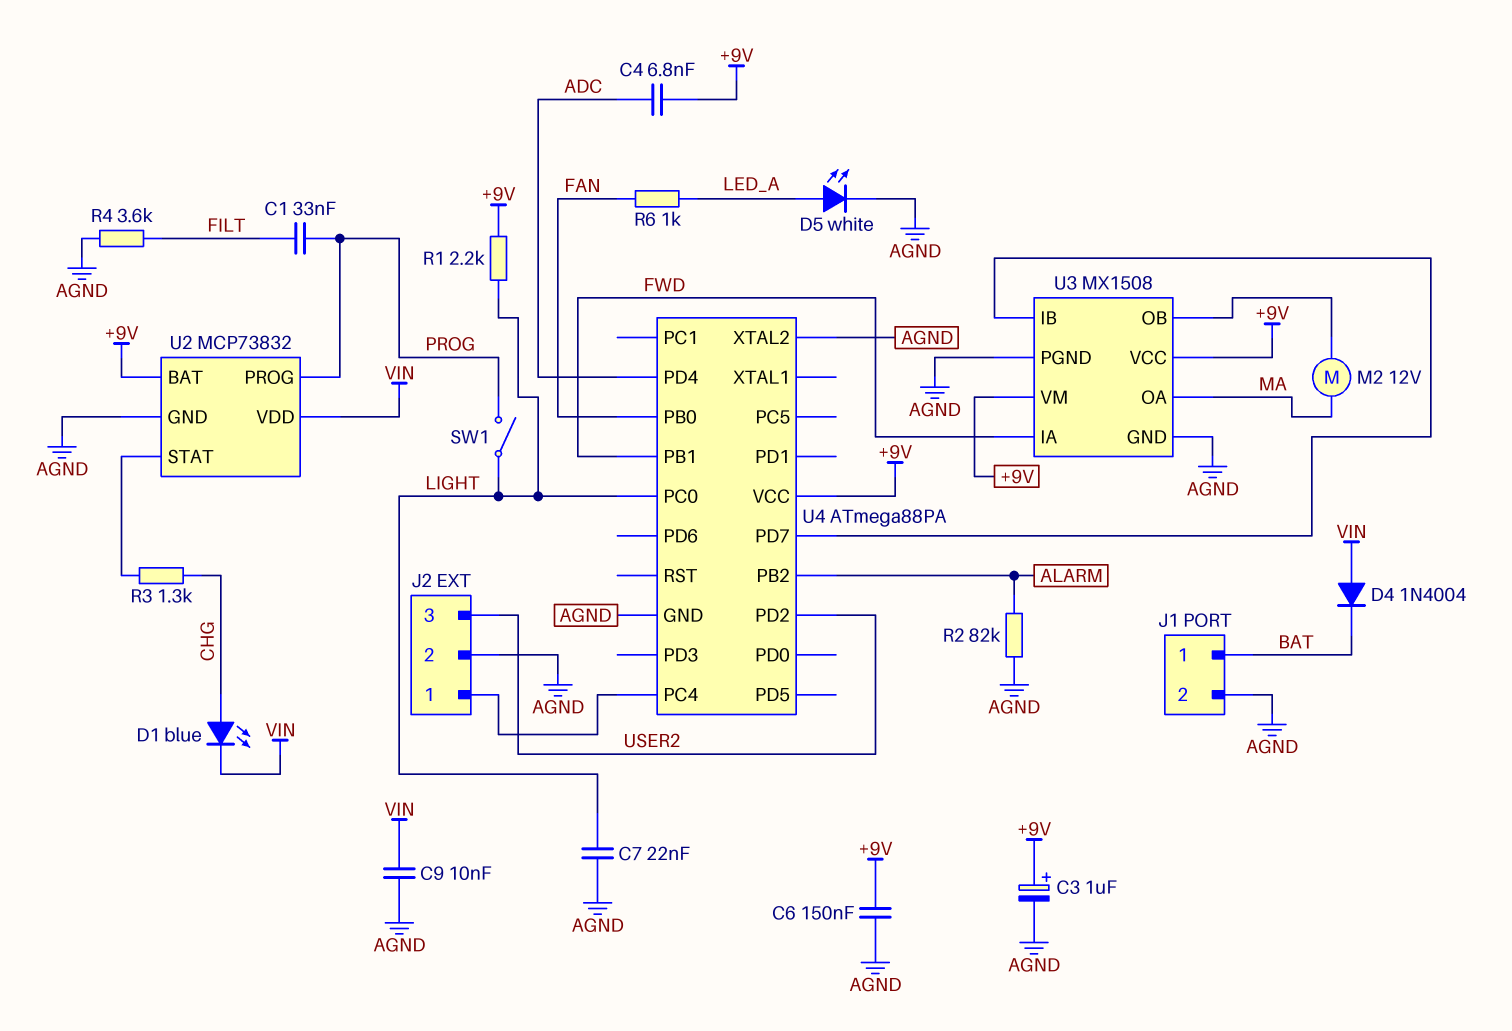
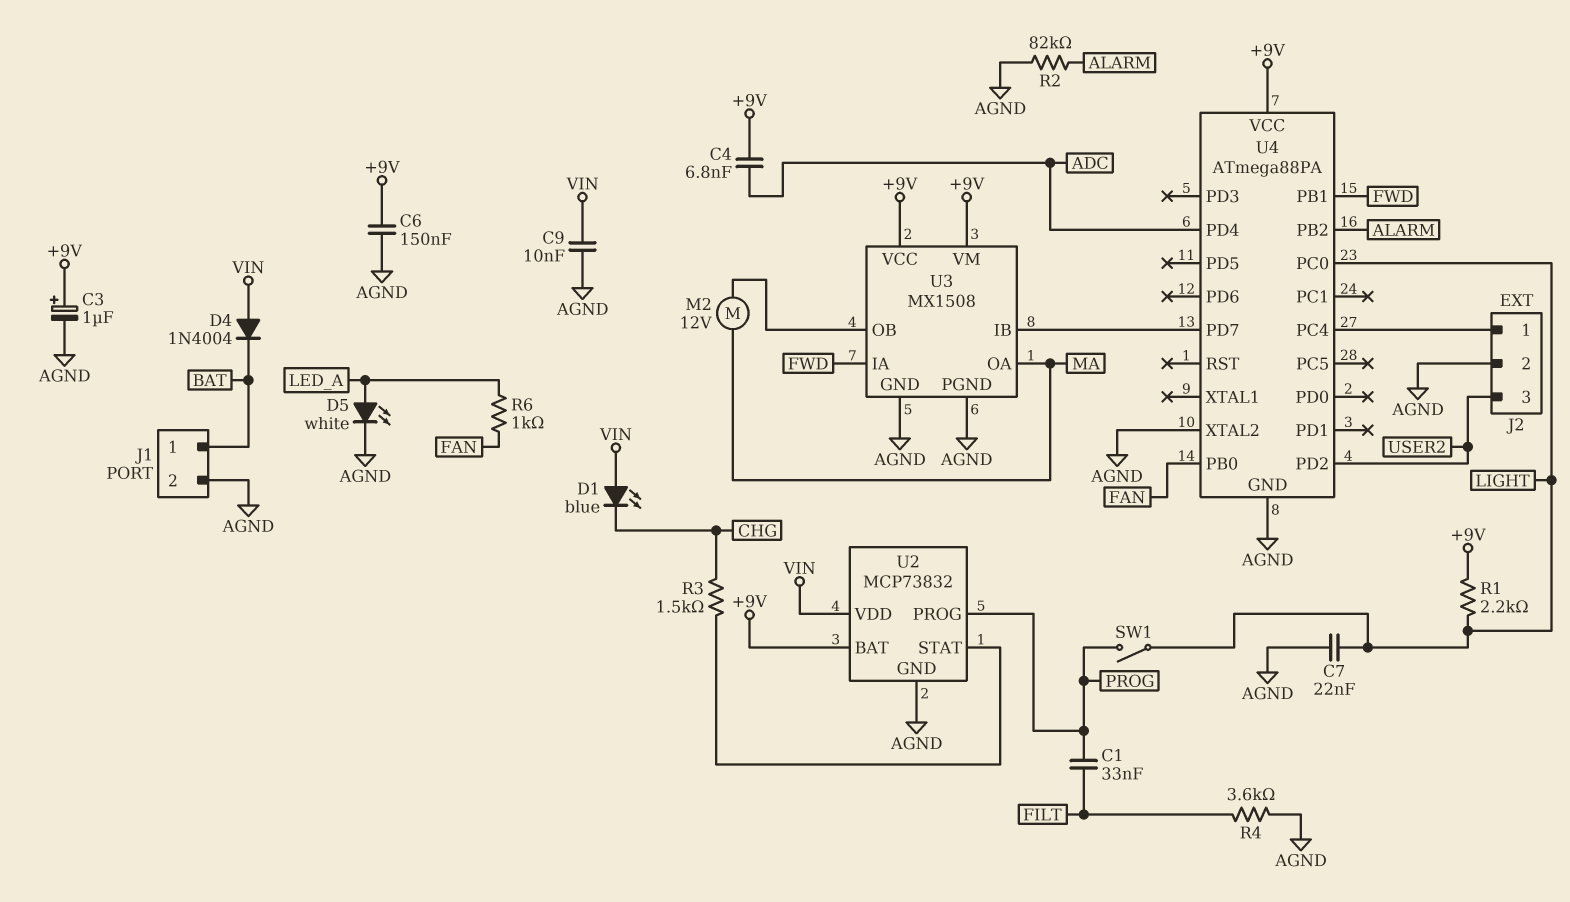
D1: LED blue (A CHG, K VIN) -> LED blue (A VIN, K CHG)
R3: 1.3k (CHG, U2/STAT) -> 1.5k (CHG, U2/STAT)

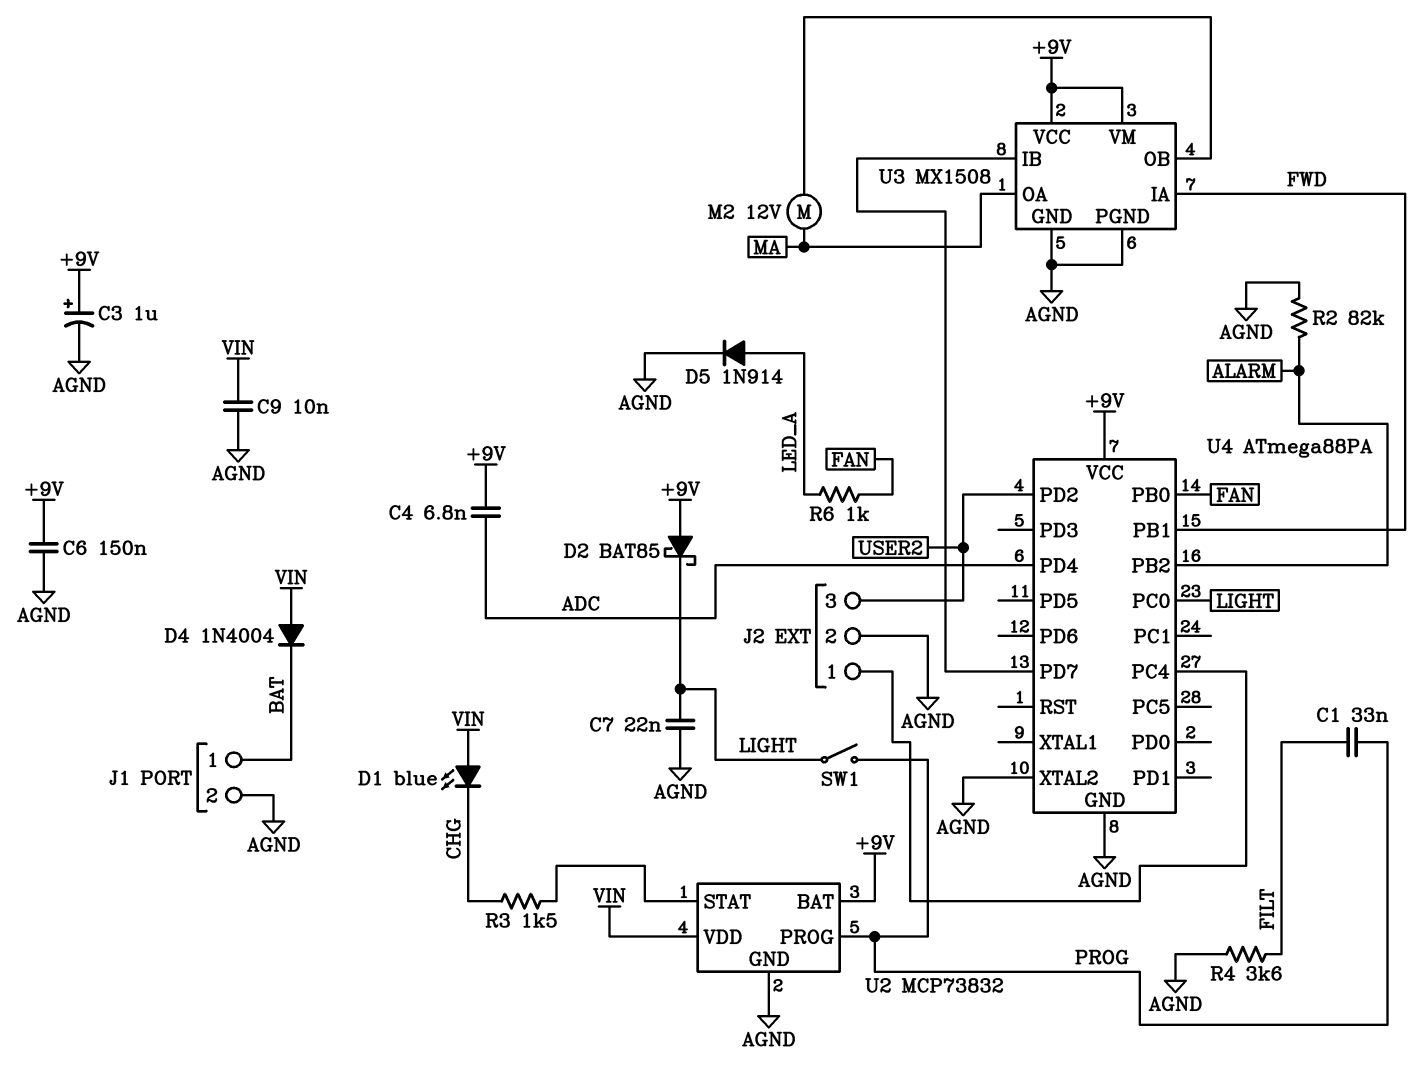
D2: none -> schottky BAT85 (A +9V, K LIGHT)
D5: LED white (A LED_A, K AGND) -> diode 1N914 (A LED_A, K AGND)
R1: 2.2k (+9V, LIGHT) -> none

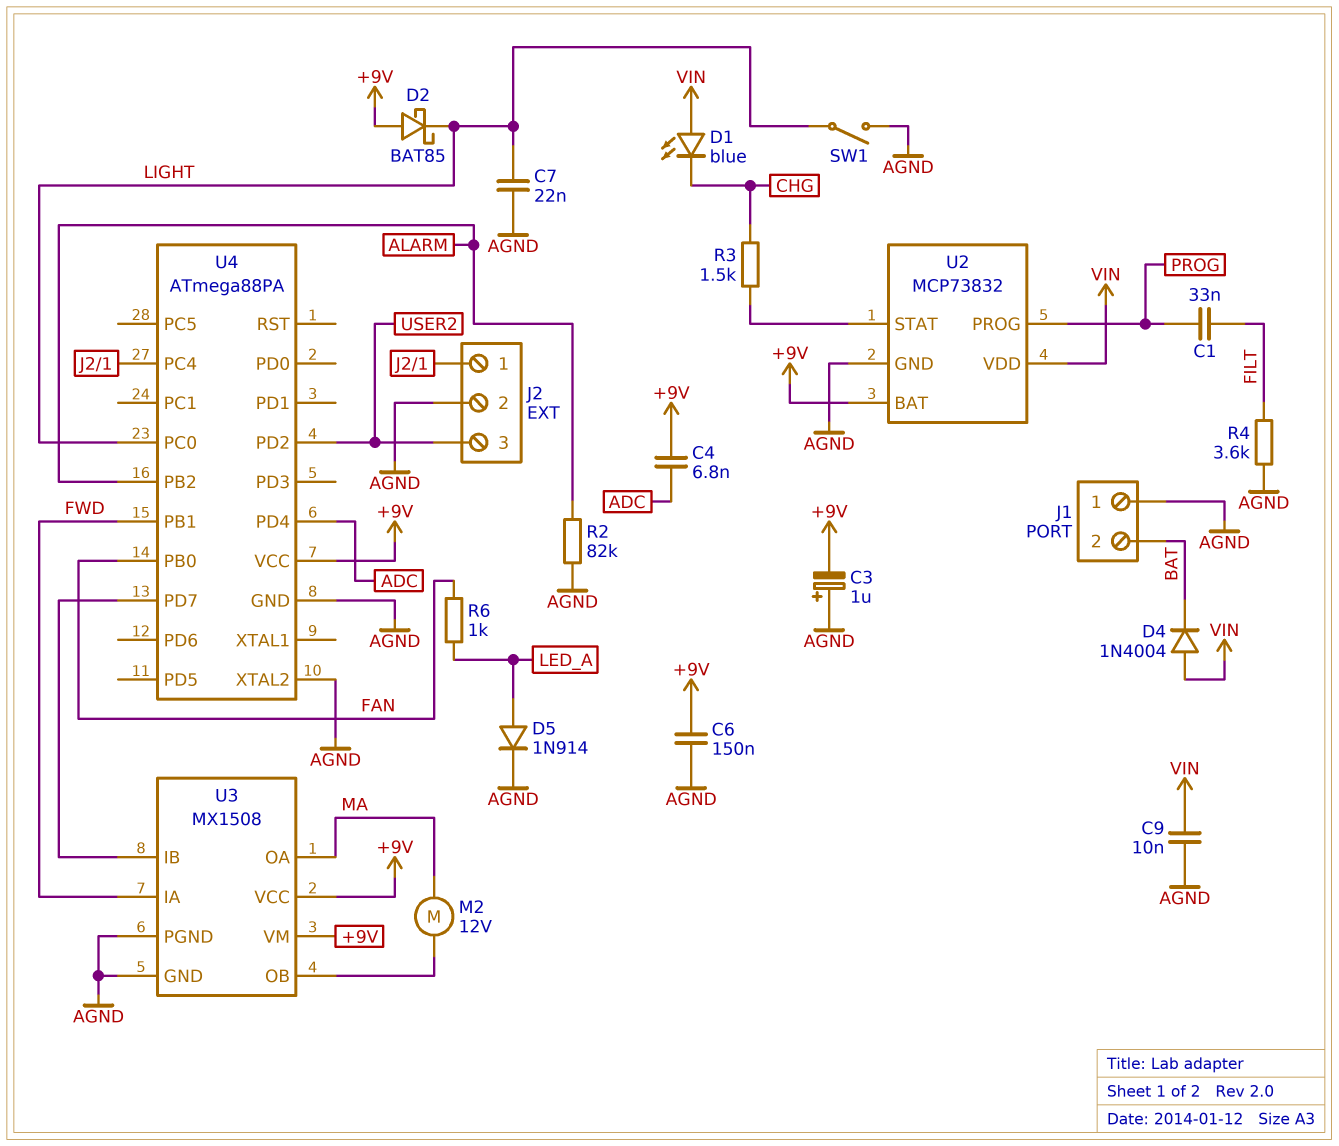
C3: 1uF (plus +9V, minus AGND) -> 1uF (plus AGND, minus +9V)
J1 pin 1: BAT -> AGND
J1 pin 2: AGND -> BAT
SW1: switch (LIGHT, PROG) -> switch (AGND, LIGHT)

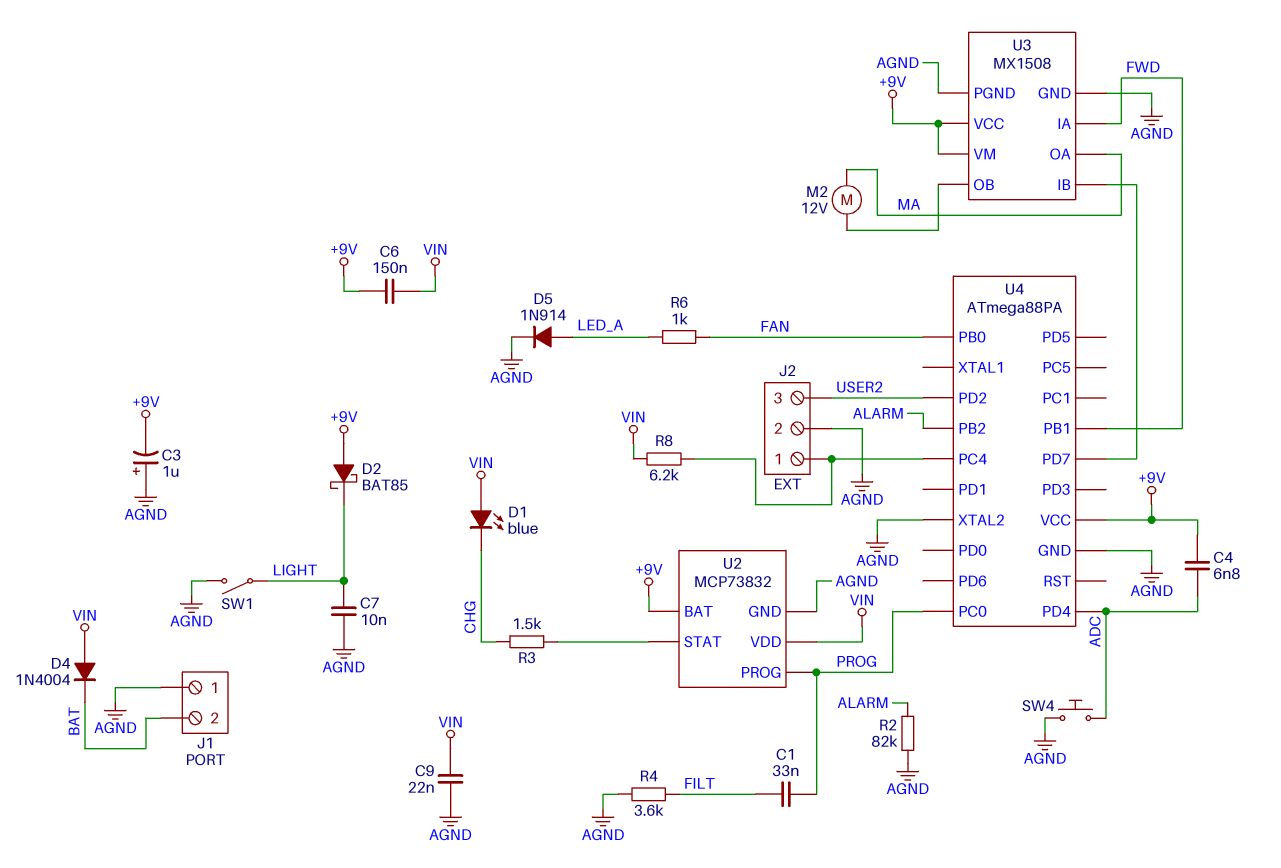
C6: 150nF (+9V, AGND) -> 150nF (+9V, VIN)
C7: 22nF (AGND, LIGHT) -> 10nF (AGND, LIGHT)
C9: 10nF (AGND, VIN) -> 22nF (AGND, VIN)
R8: none -> 6.2k (J2/1, VIN)
SW4: none -> button (ADC, AGND)
U4 pin PC0: LIGHT -> PROG

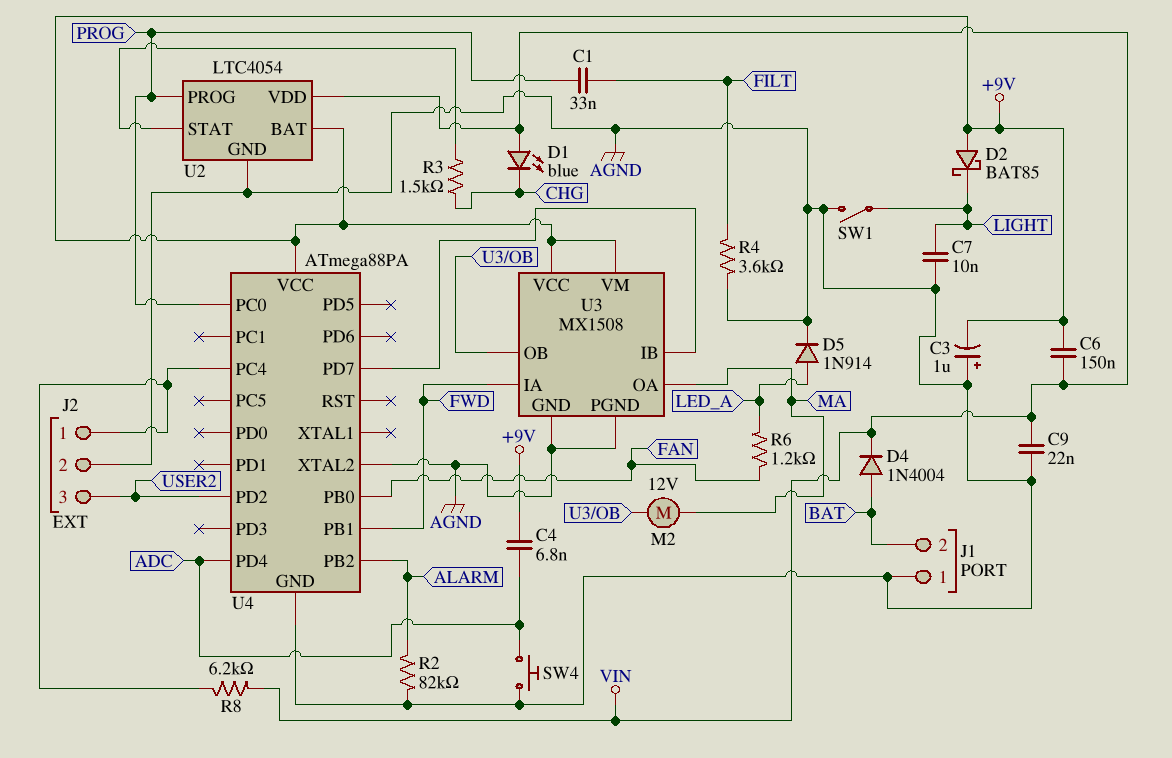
D4: diode 1N4004 (A VIN, K BAT) -> diode 1N4004 (A BAT, K VIN)
R6: 1k (FAN, LED_A) -> 1.2k (FAN, LED_A)
U2: MCP73832 -> LTC4054

